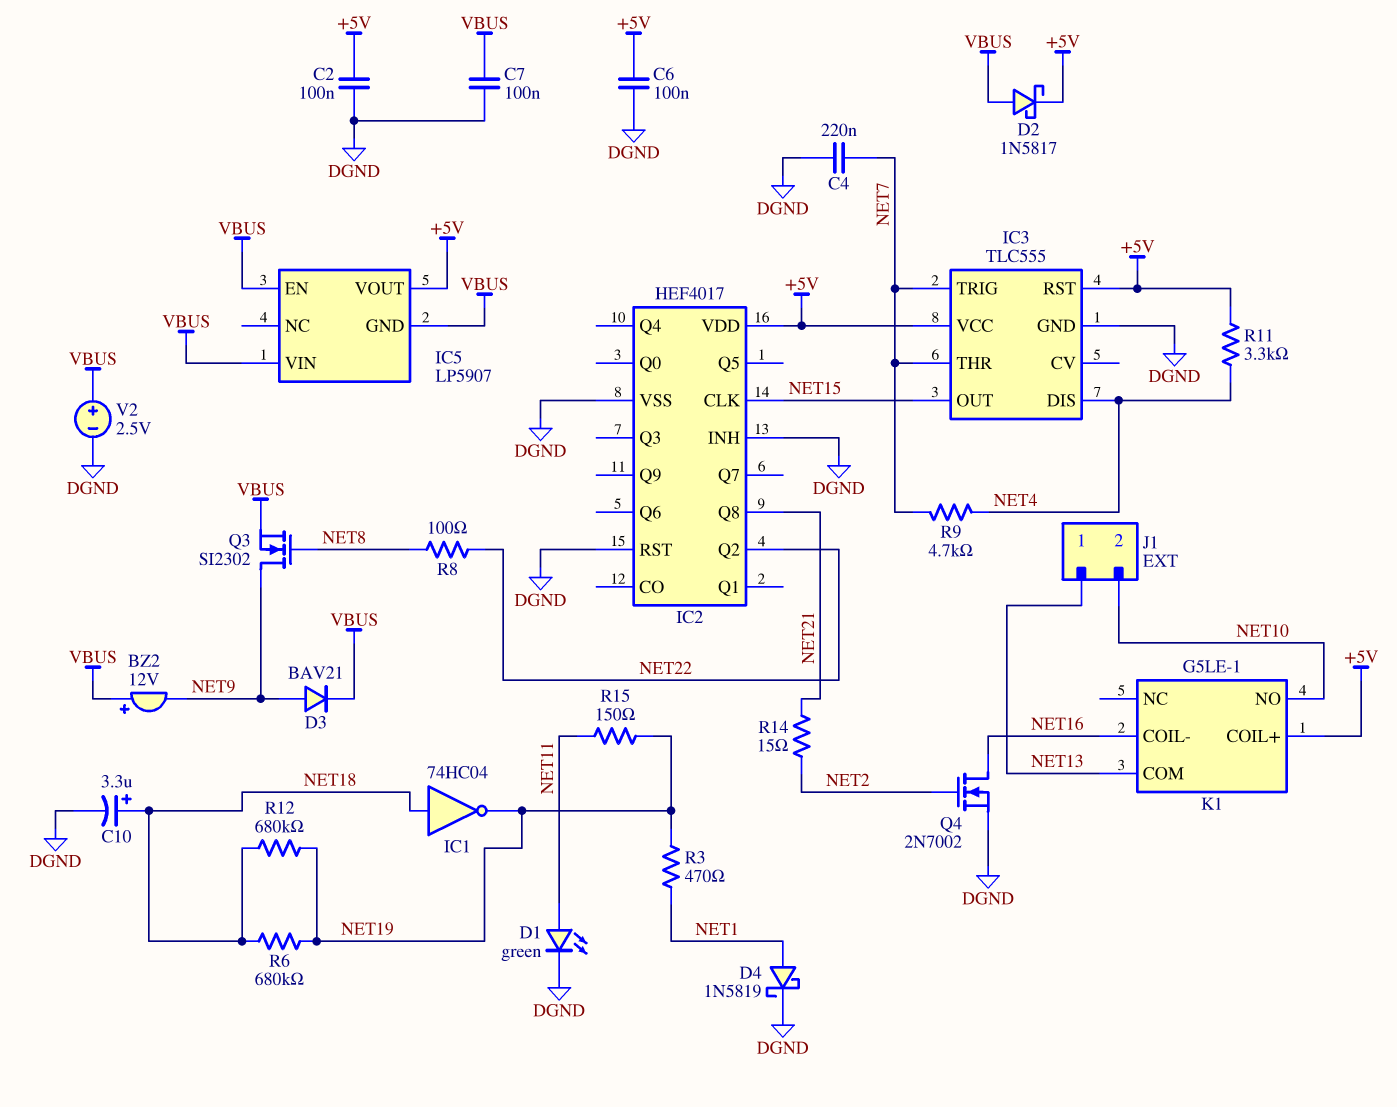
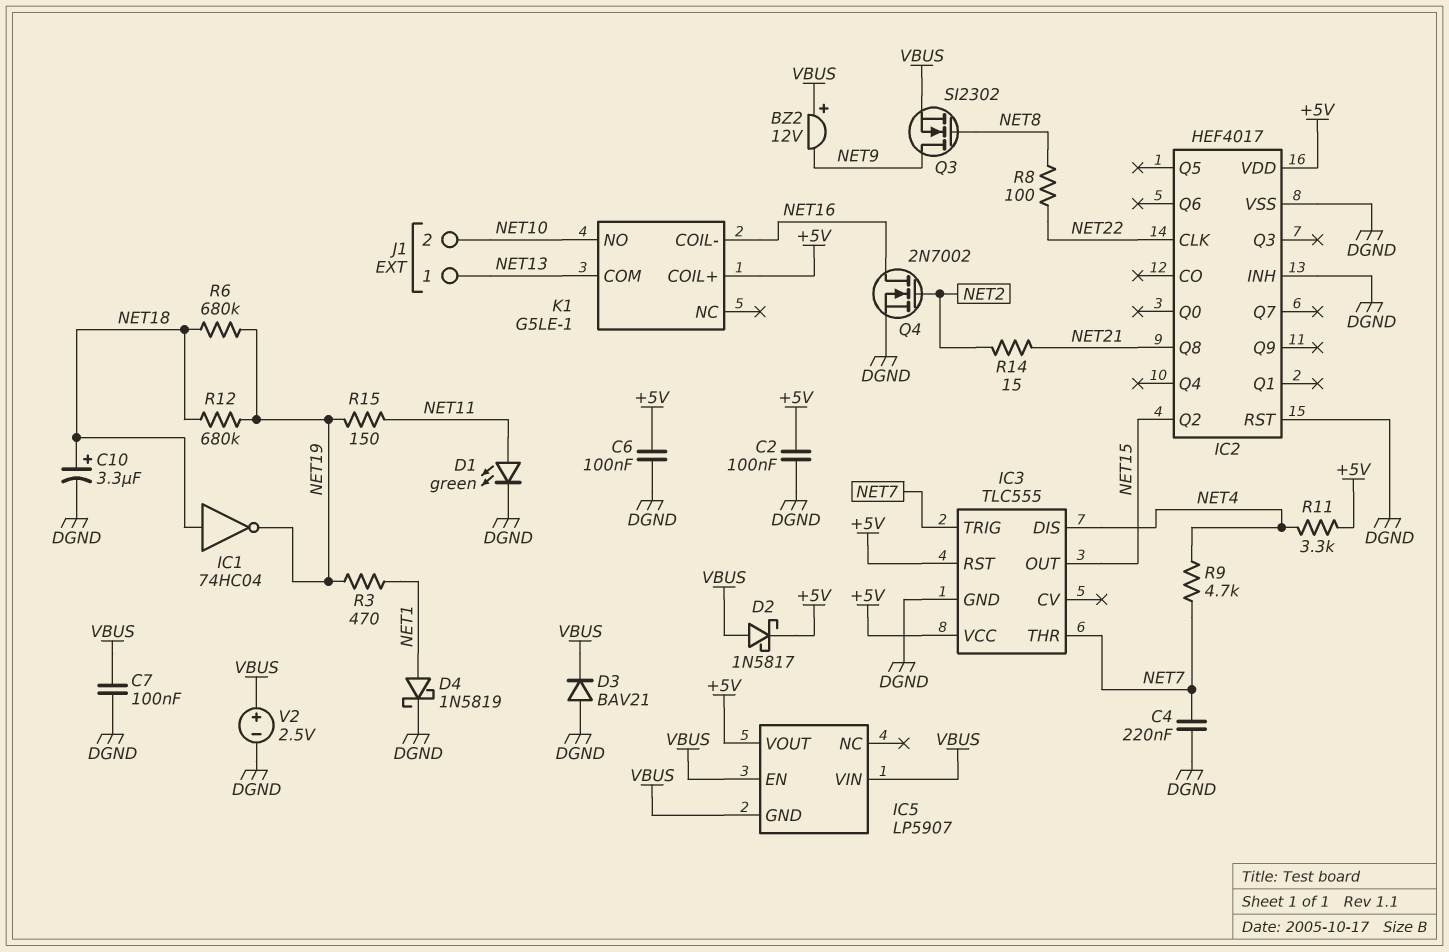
D3: diode BAV21 (A NET9, K VBUS) -> diode BAV21 (A DGND, K VBUS)
IC2 pin CLK: NET15 -> NET22
IC2 pin Q2: NET22 -> NET15

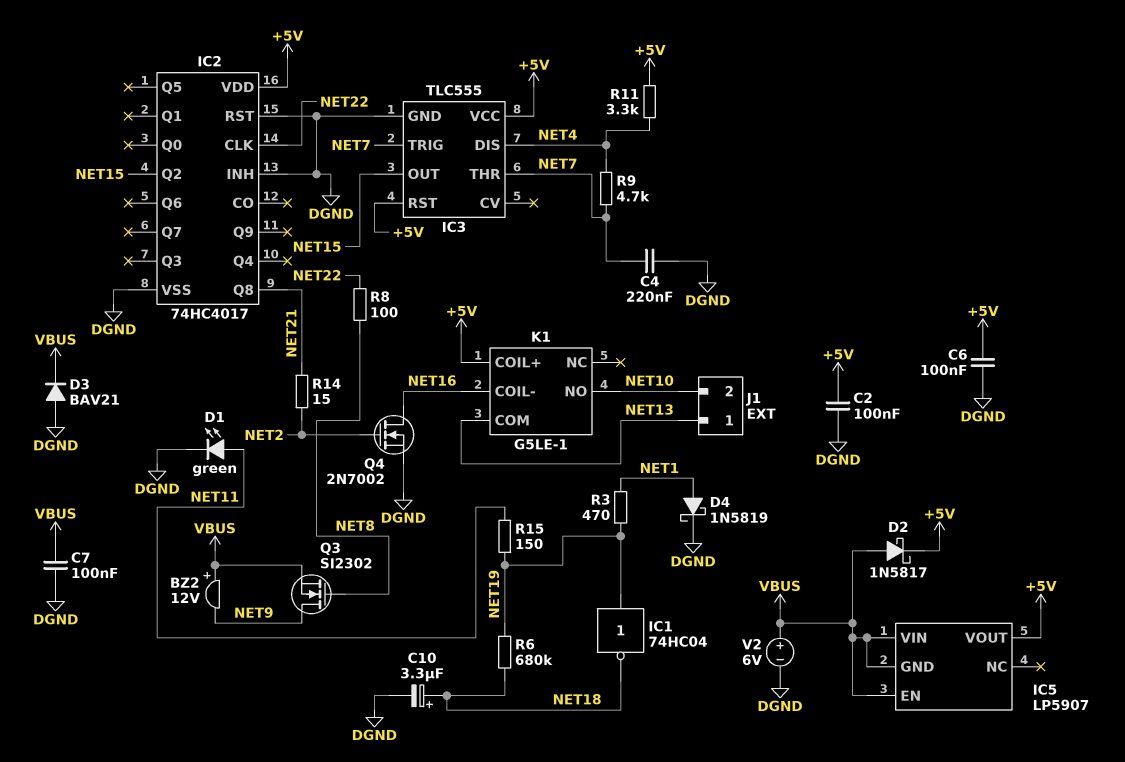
IC1: NOT 74HC04 (in NET18, out NET19) -> NOT 74HC04 (in NET19, out NET18)
IC2: HEF4017 -> 74HC4017
R12: 680k (NET18, NET19) -> none
V2: 2.5V (plus VBUS, minus DGND) -> 6V (plus VBUS, minus DGND)

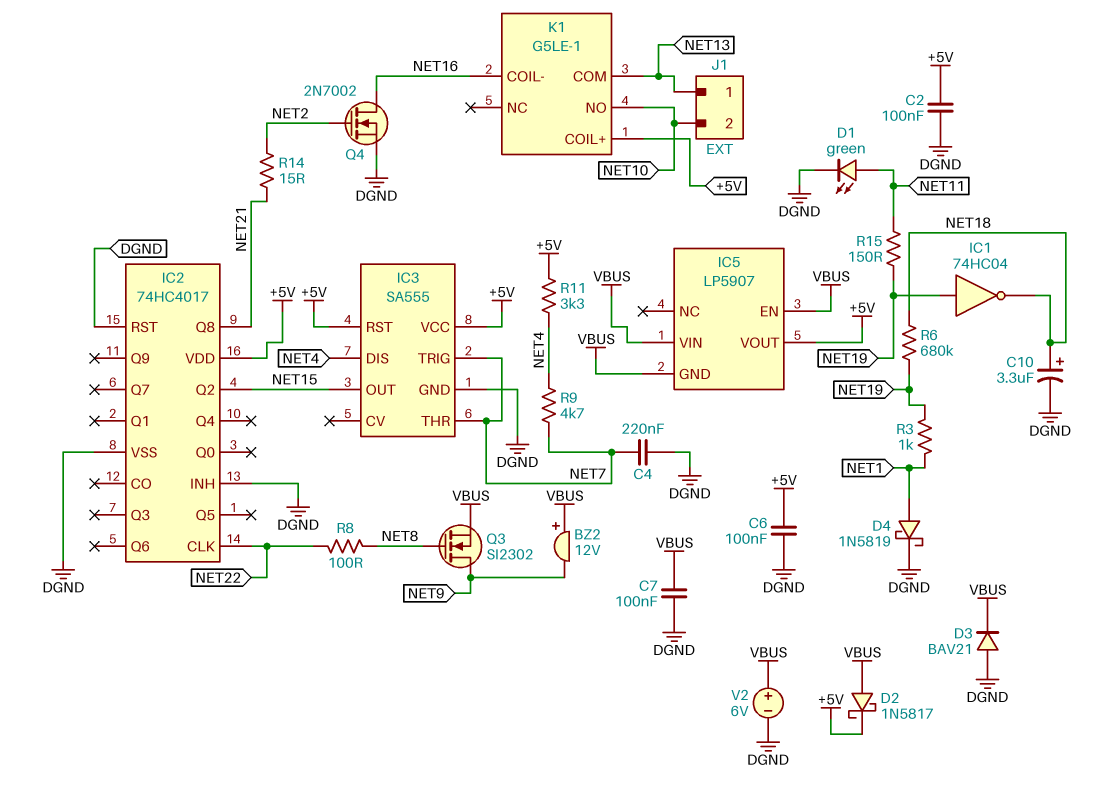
IC3: TLC555 -> SA555
R3: 470 (NET1, NET19) -> 1k (NET1, NET19)

